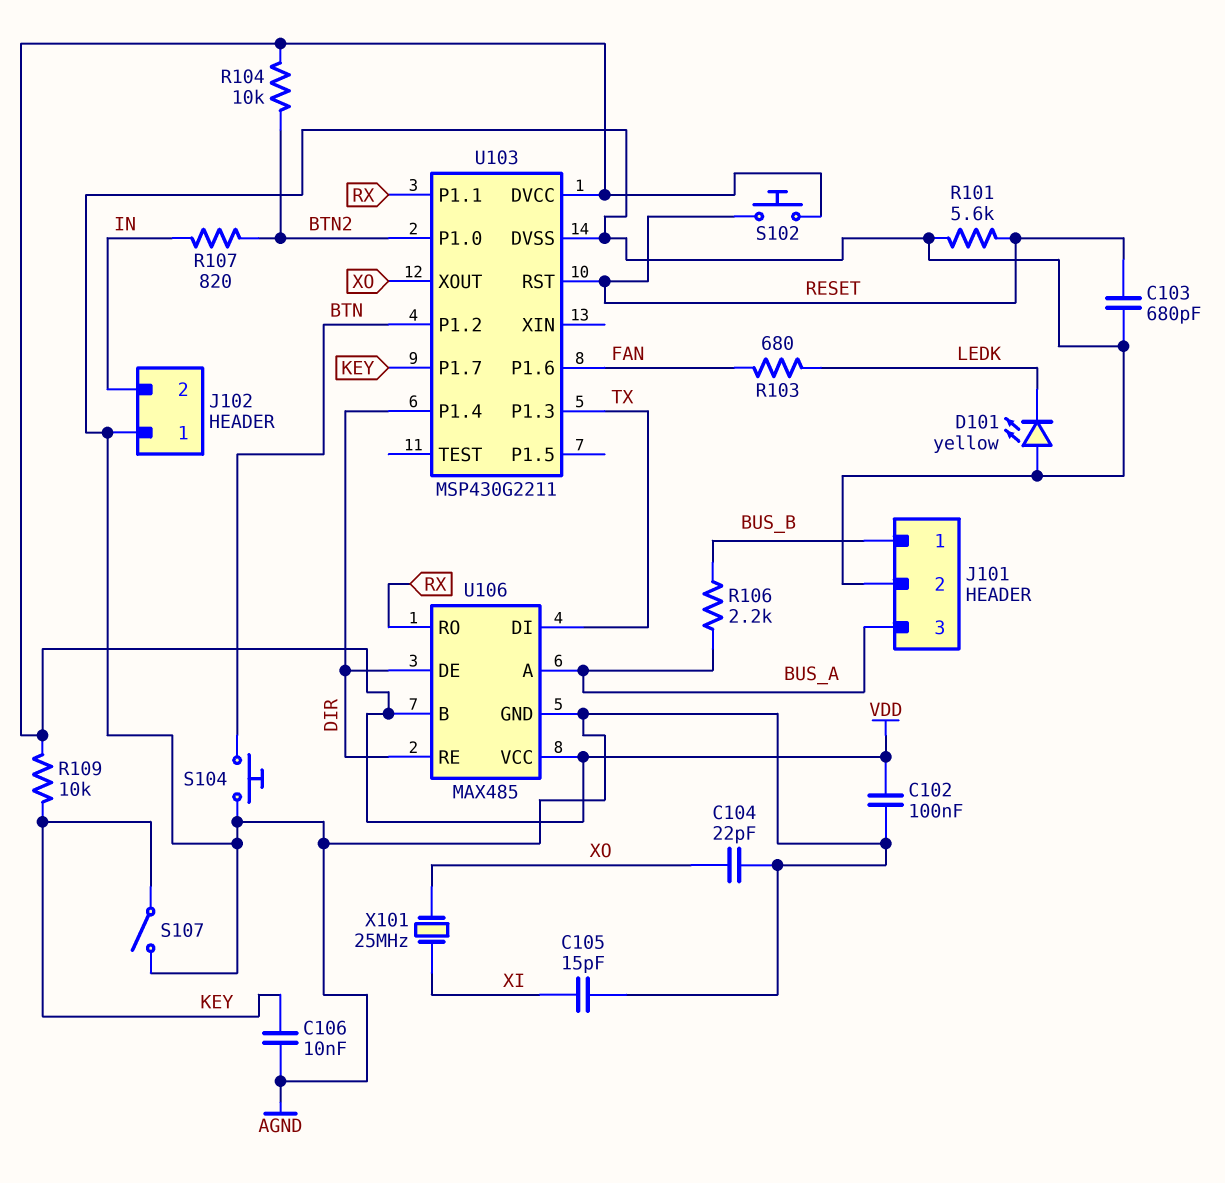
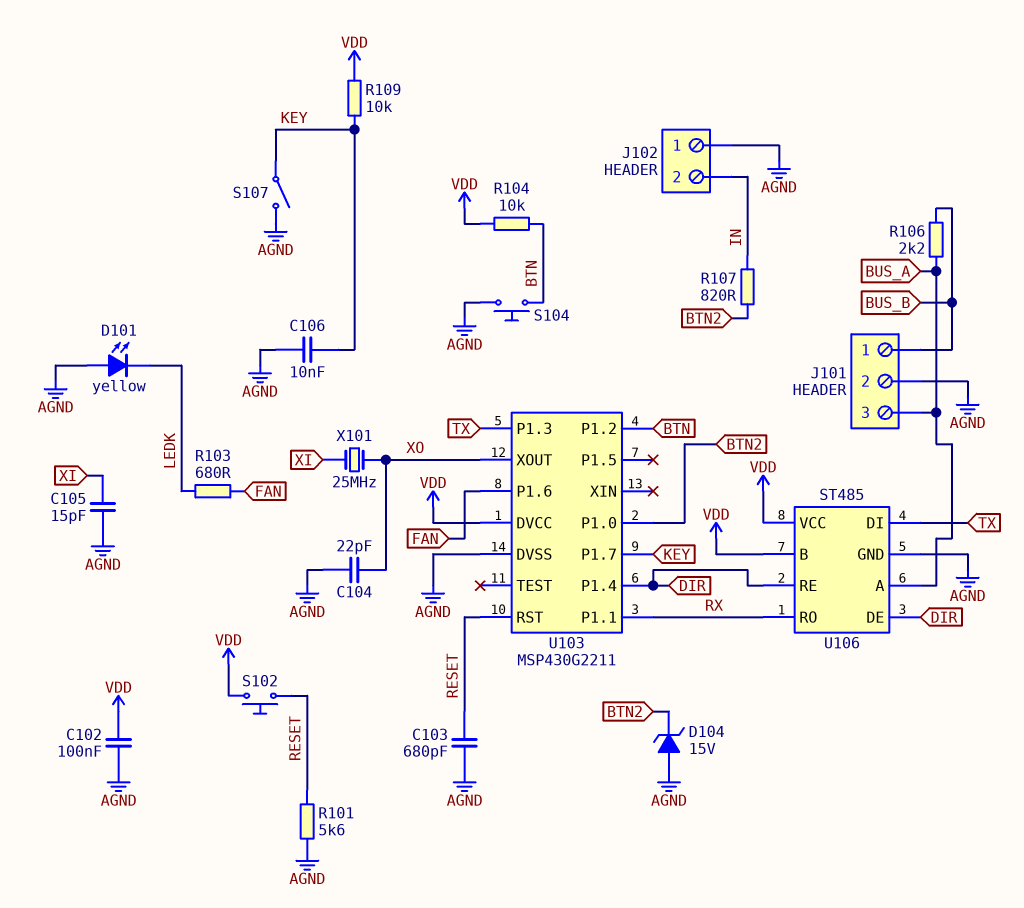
D104: none -> zener 15V (A AGND, K BTN2)
R104: 10k (BTN2, VDD) -> 10k (BTN, VDD)
U106: MAX485 -> ST485

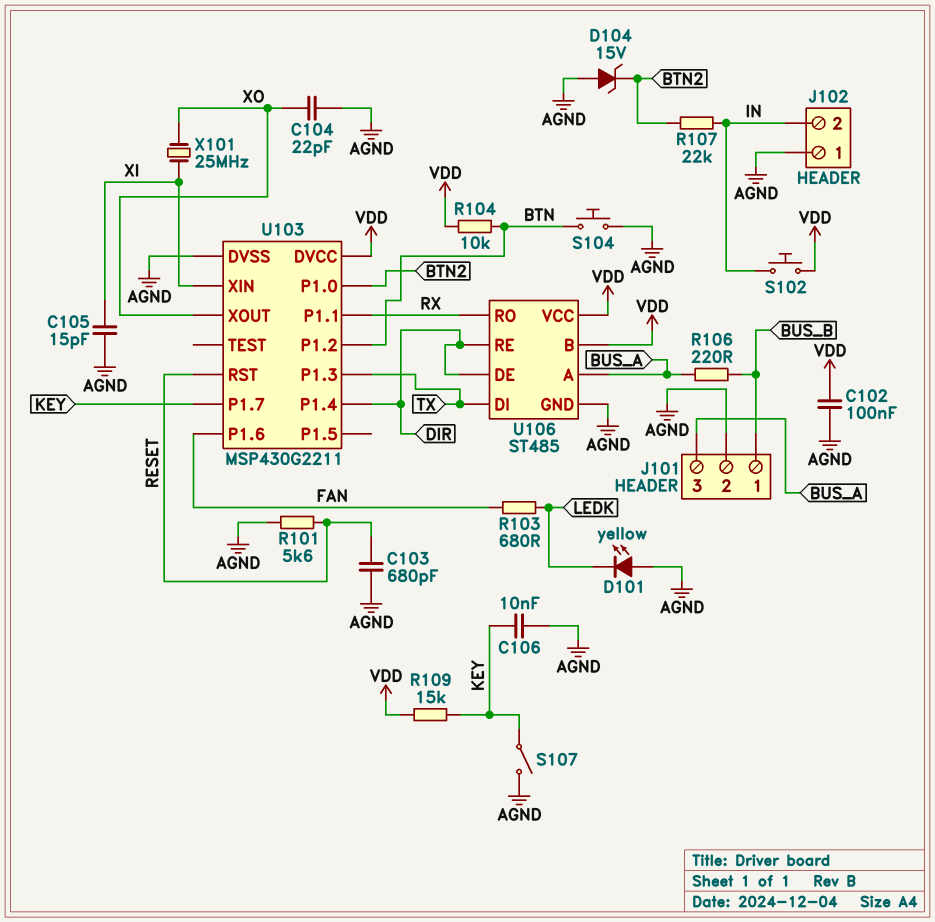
R106: 2.2k (BUS_A, BUS_B) -> 220 (BUS_A, BUS_B)
R107: 820 (BTN2, IN) -> 22k (BTN2, IN)
R109: 10k (KEY, VDD) -> 15k (KEY, VDD)
S102: button (RESET, VDD) -> button (IN, VDD)
U103 pin XIN: none -> XI

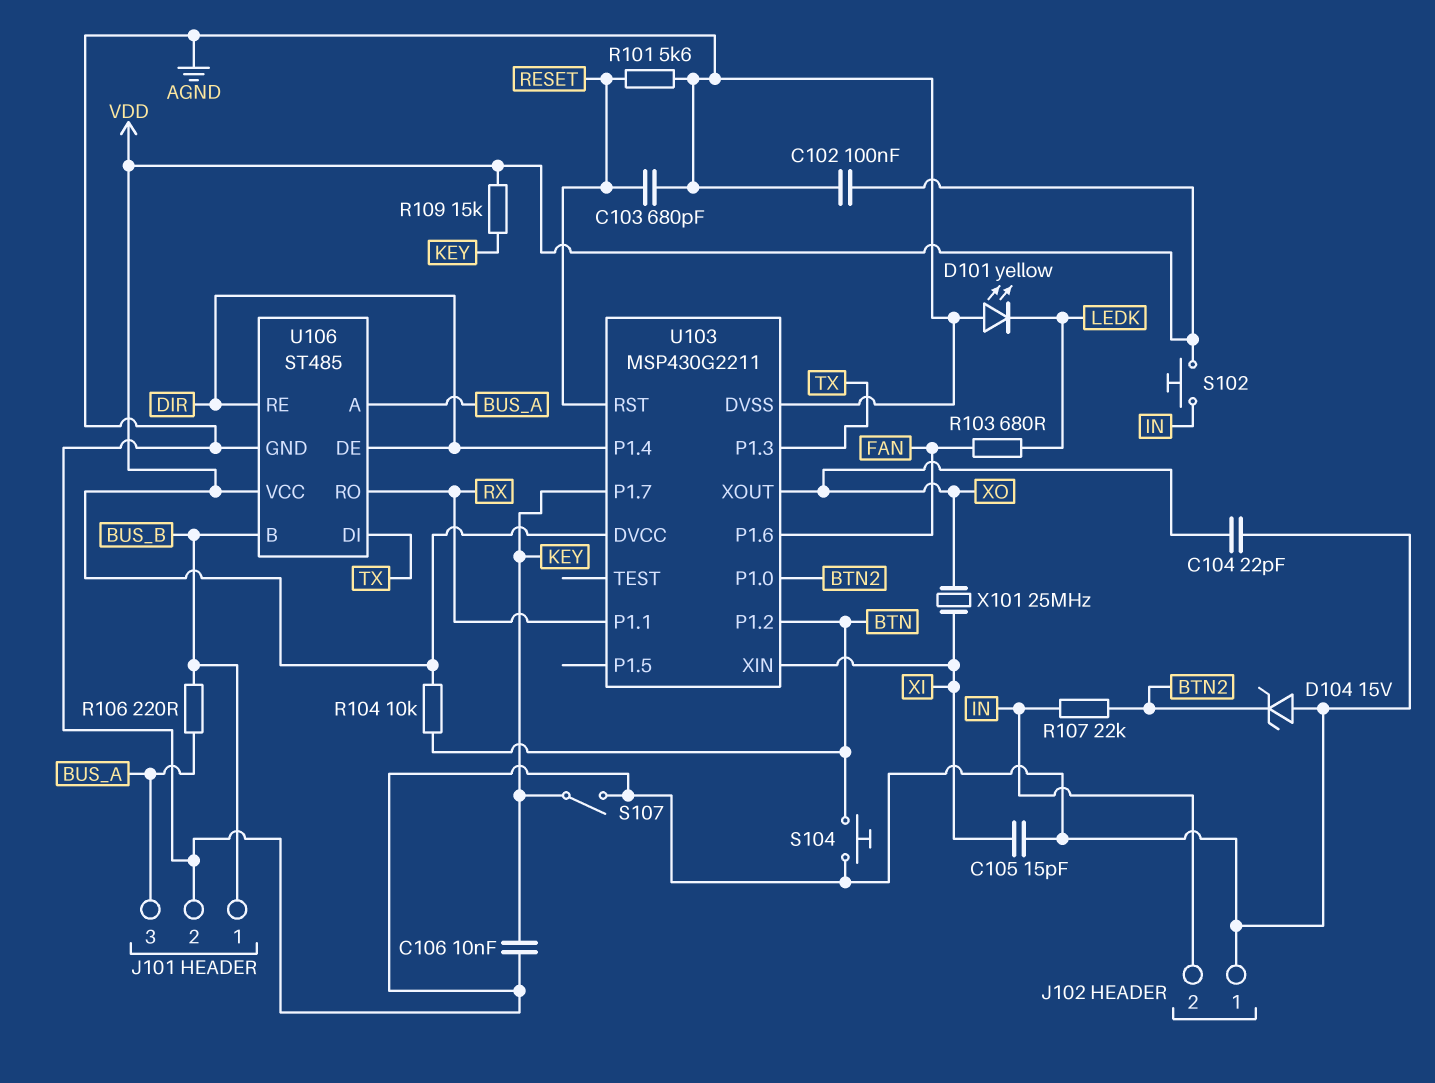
U106 pin B: VDD -> BUS_B

